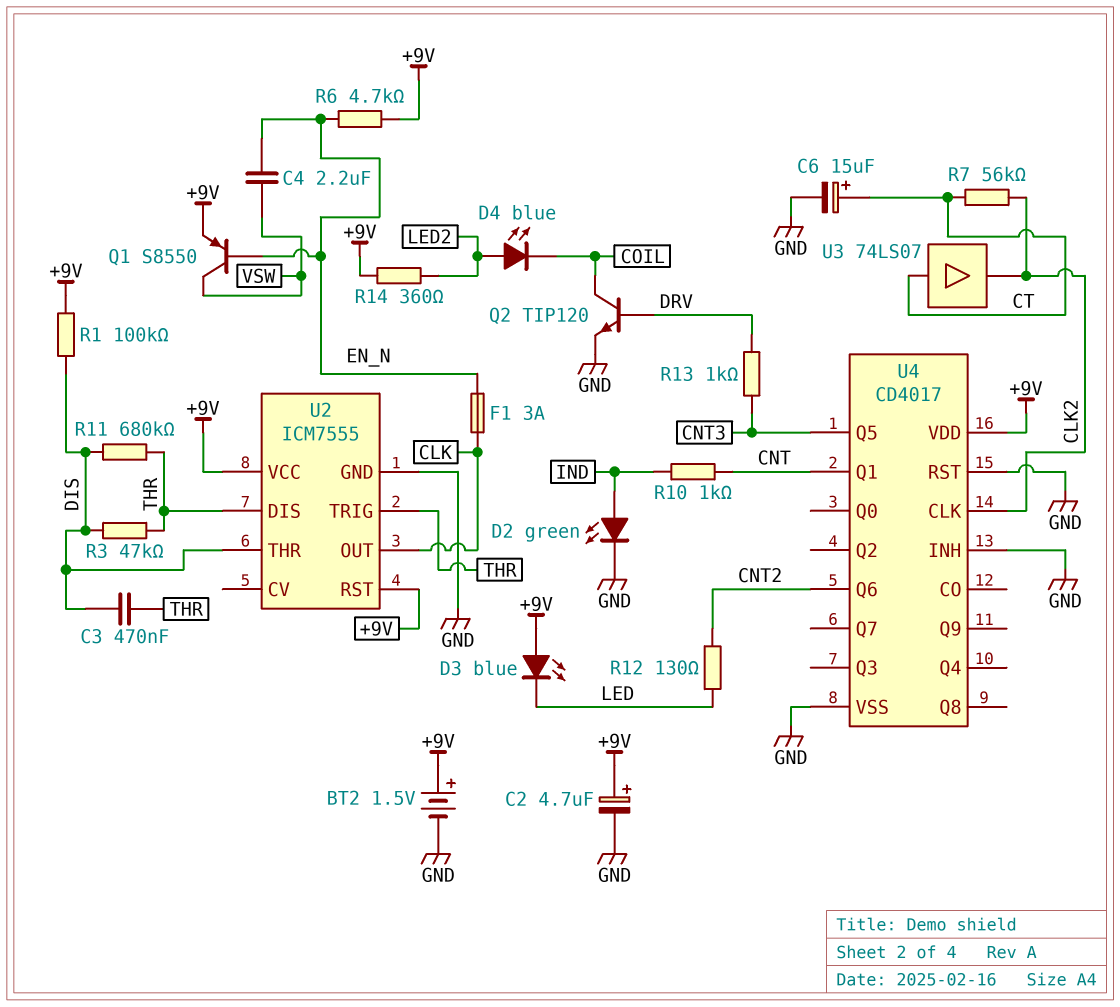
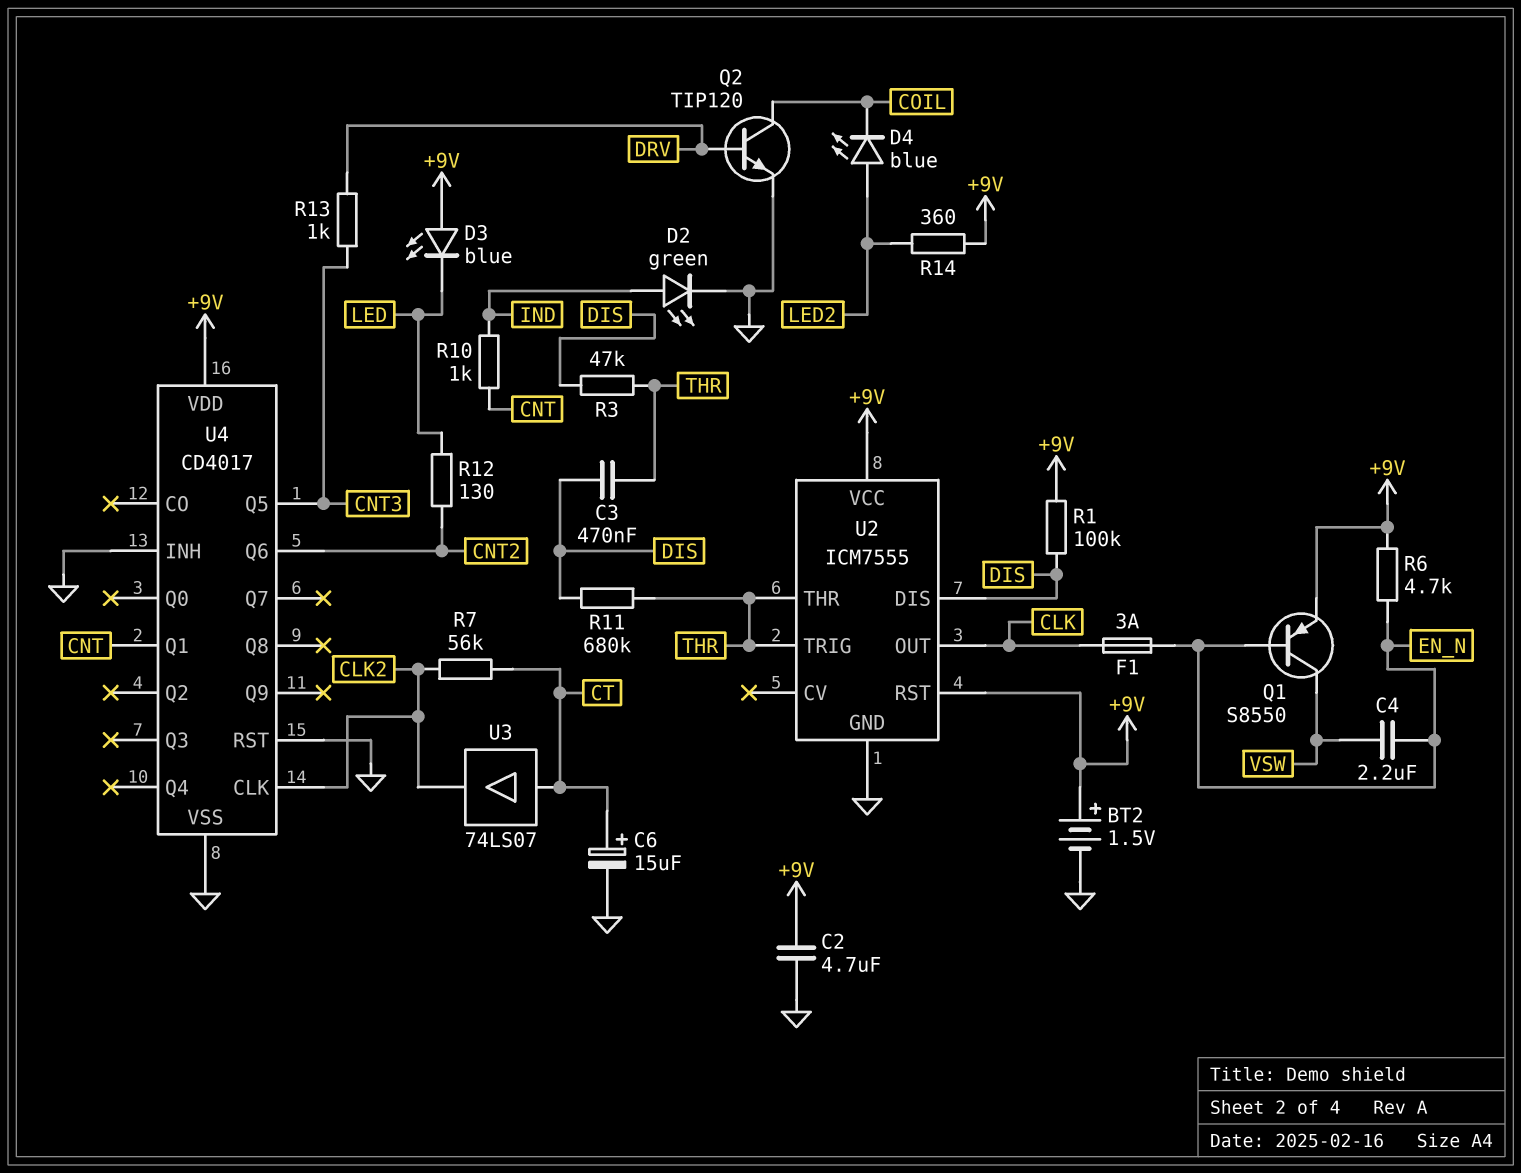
C2: 4.7uF (plus +9V, minus GND) -> 4.7uF (+9V, GND)
U2 pin DIS: THR -> DIS
U2 pin THR: DIS -> THR

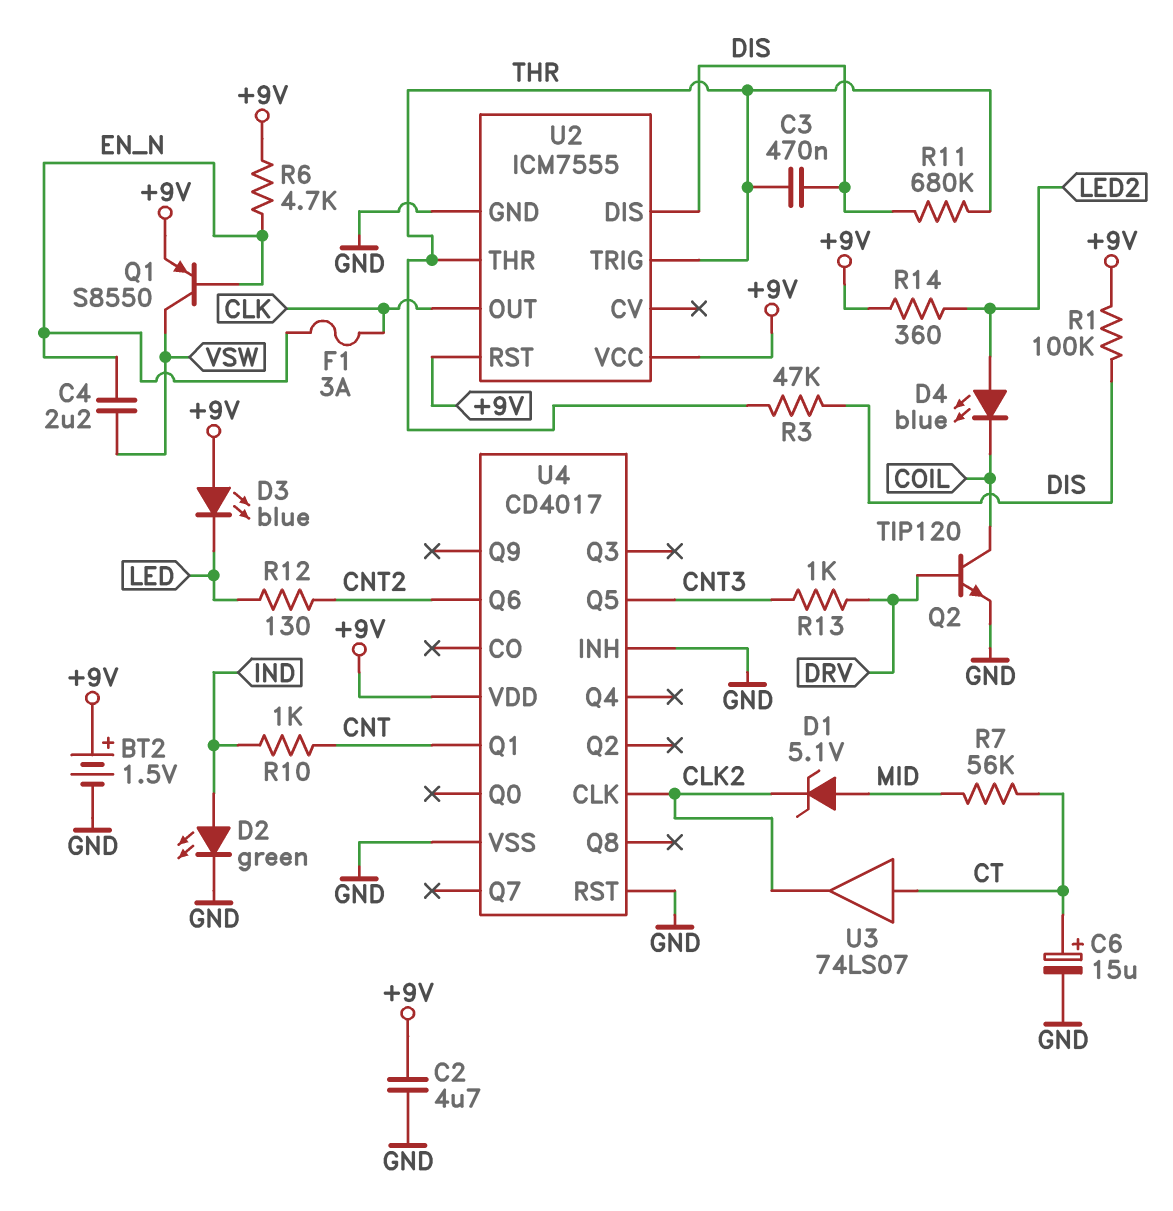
D1: none -> zener 5.1V (A MID, K CLK2)
R7: 56k (CLK2, CT) -> 56k (CT, MID)

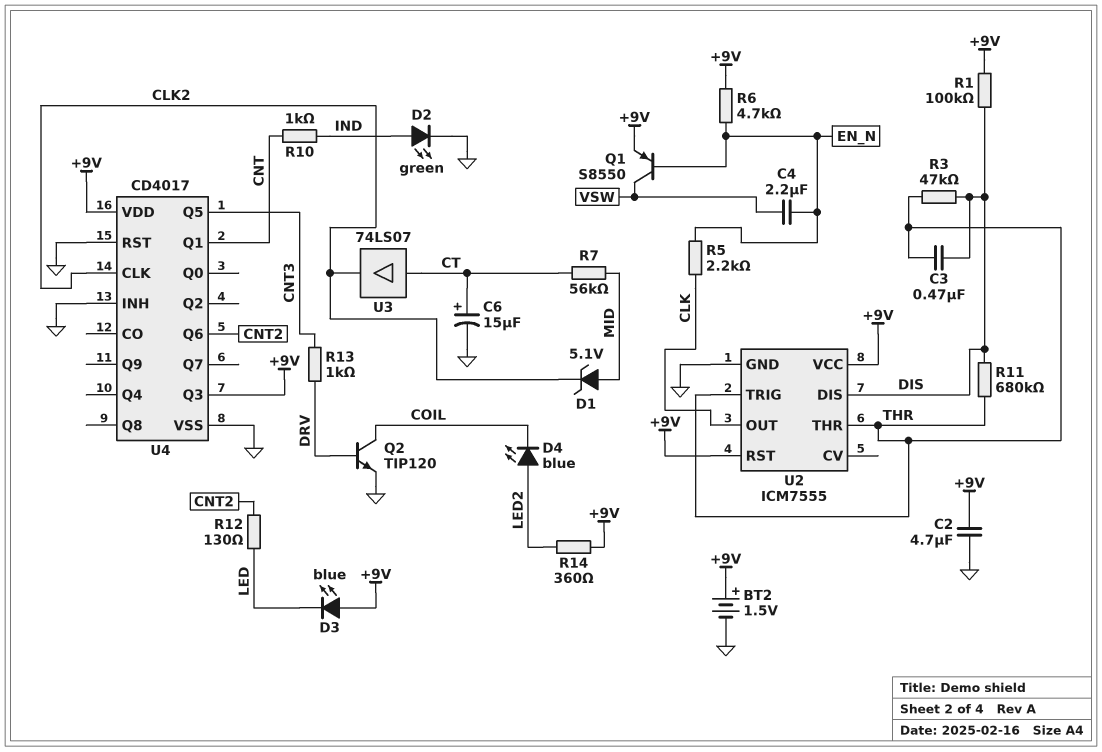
F1: 3A (CLK, EN_N) -> none
R5: none -> 2.2k (CLK, EN_N)
U4 pin Q3: none -> +9V

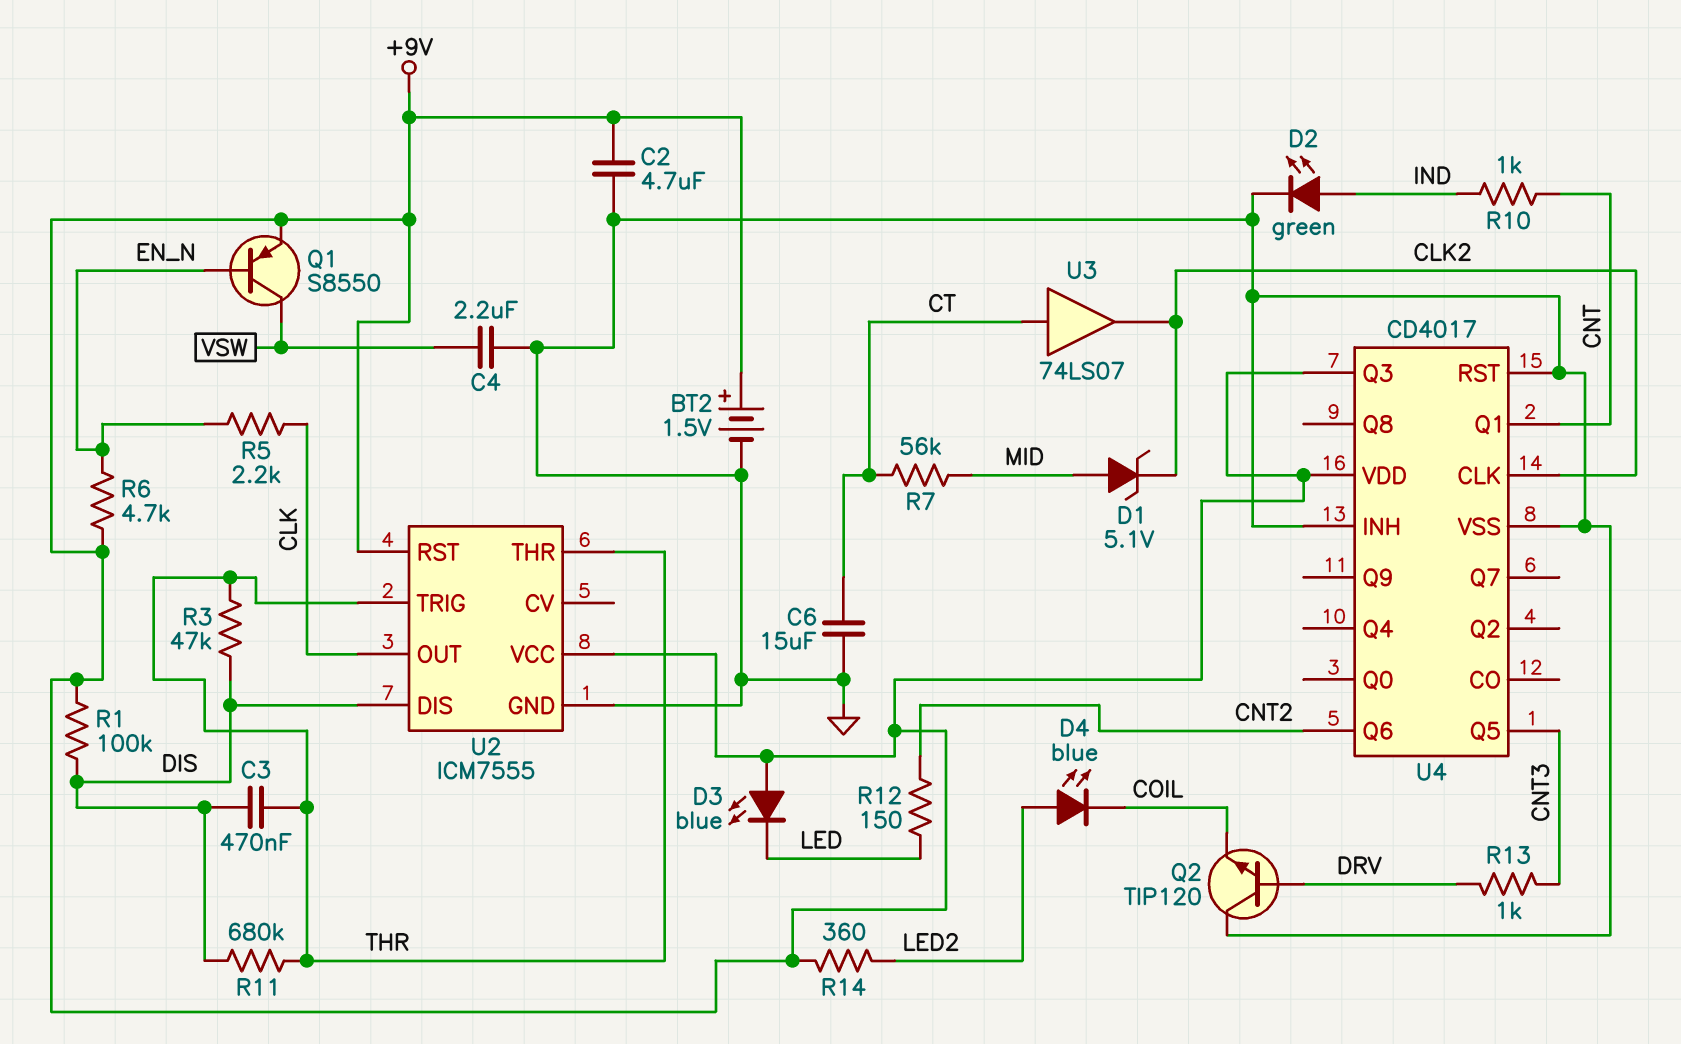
C4: 2.2uF (EN_N, VSW) -> 2.2uF (GND, VSW)
C6: 15uF (plus CT, minus GND) -> 15uF (CT, GND)
Q2: NPN TIP120 (B DRV, C COIL, E GND) -> NPN TIP120 (B DRV, C GND, E COIL)
R12: 130 (CNT2, LED) -> 150 (CNT2, LED)

